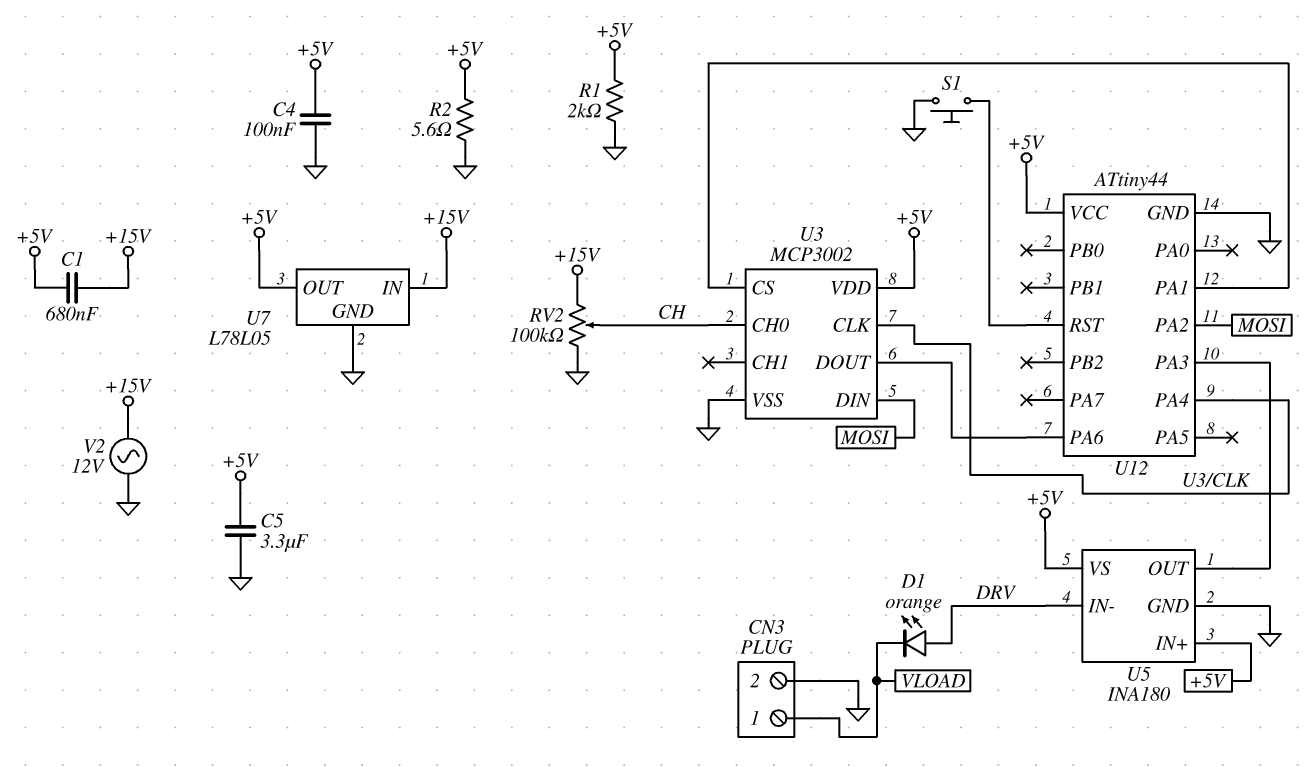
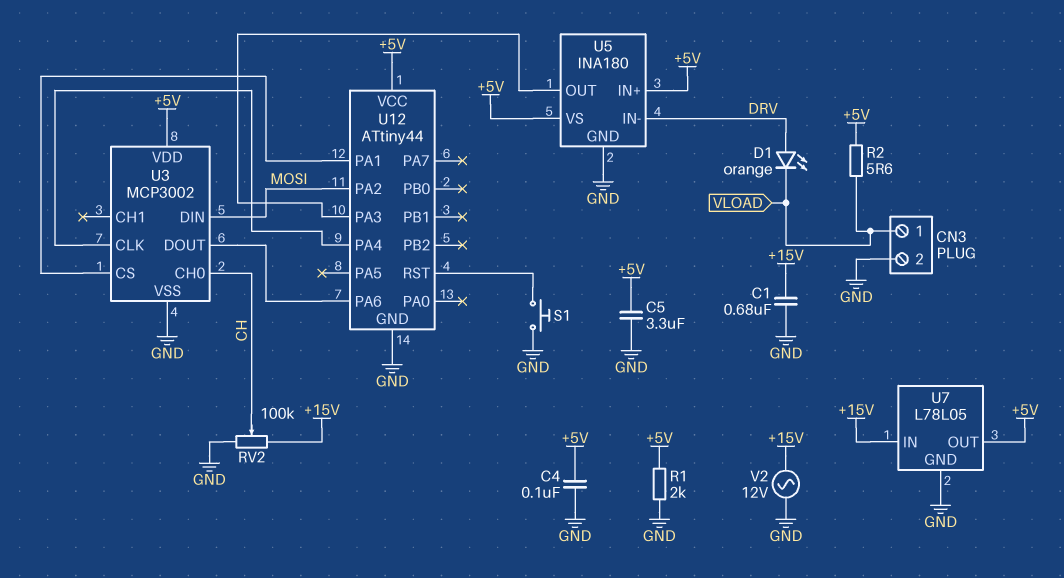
C1: 680nF (+5V, +15V) -> 680nF (+15V, GND)
R2: 5.6 (+5V, GND) -> 5.6 (+5V, VLOAD)

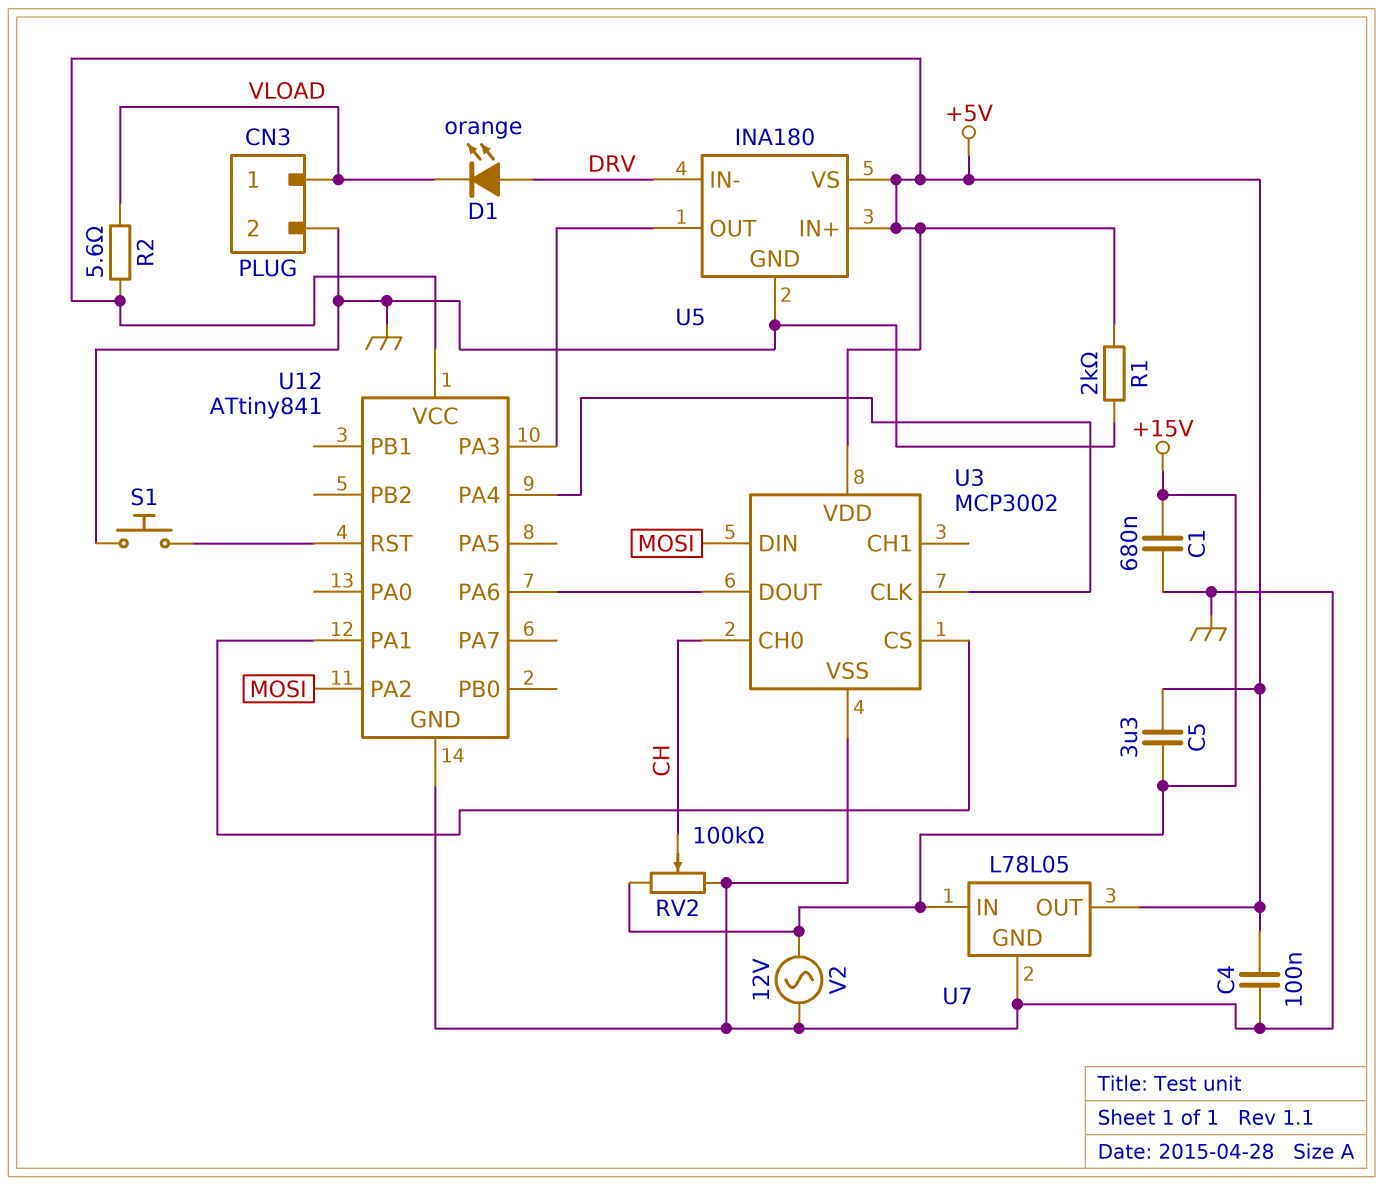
C5: 3.3uF (+5V, GND) -> 3.3uF (+5V, +15V)
U12: ATtiny44 -> ATtiny841

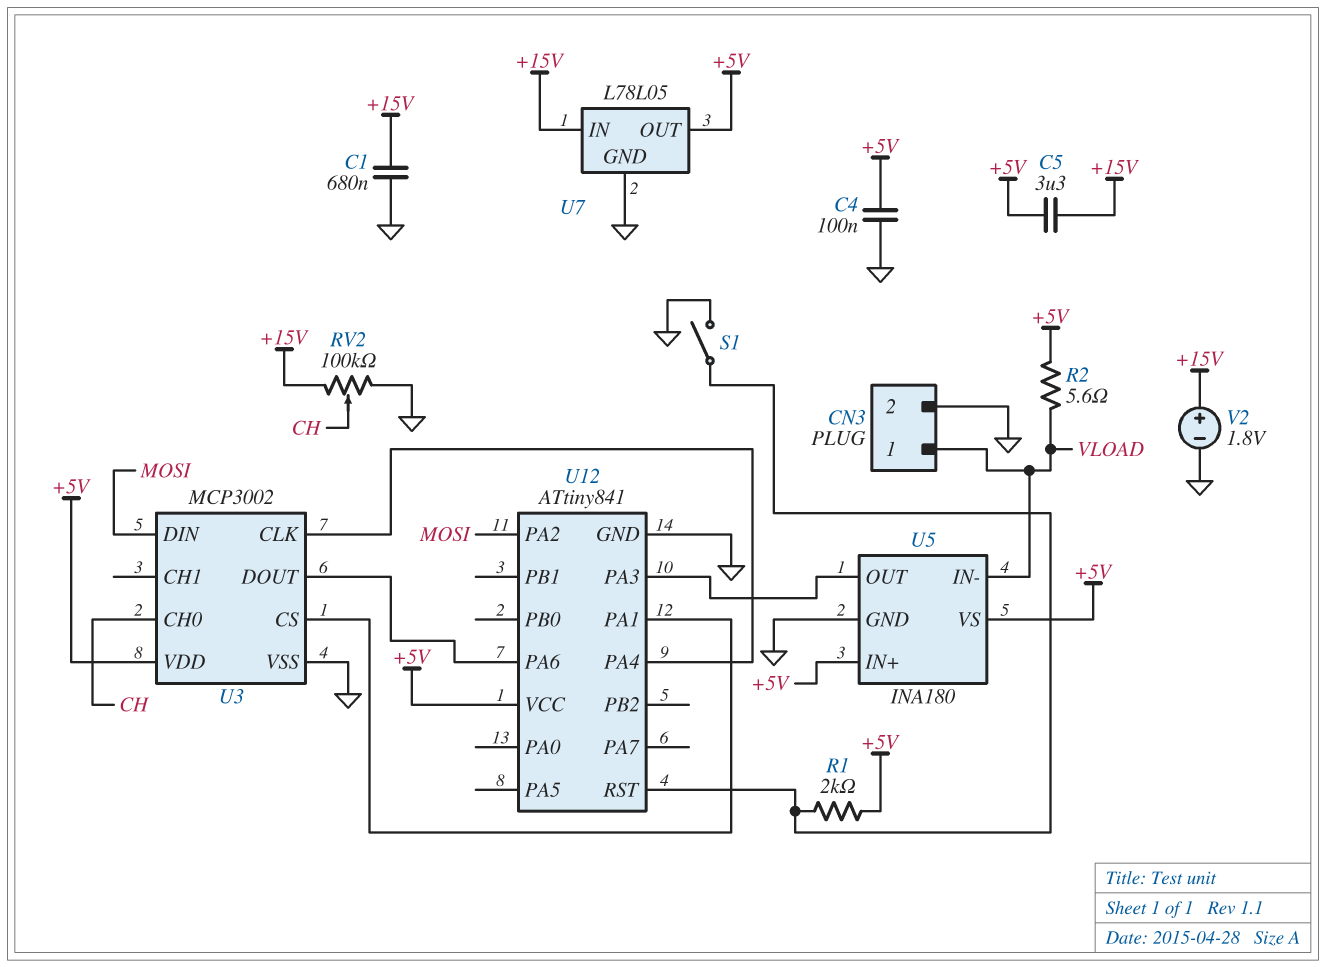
D1: LED orange (A DRV, K VLOAD) -> none
R1: 2k (+5V, GND) -> 2k (+5V, U12/RST)
S1: button (GND, U12/RST) -> switch (GND, U12/RST)
U5 pin IN-: DRV -> VLOAD
V2: AC 12V (+15V, GND) -> 1.8V (plus +15V, minus GND)

